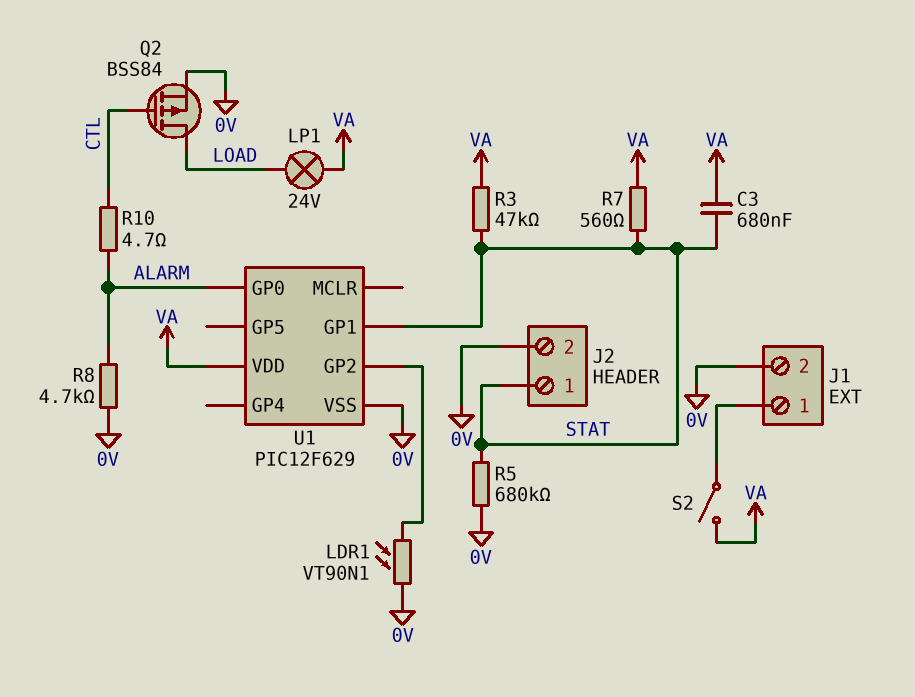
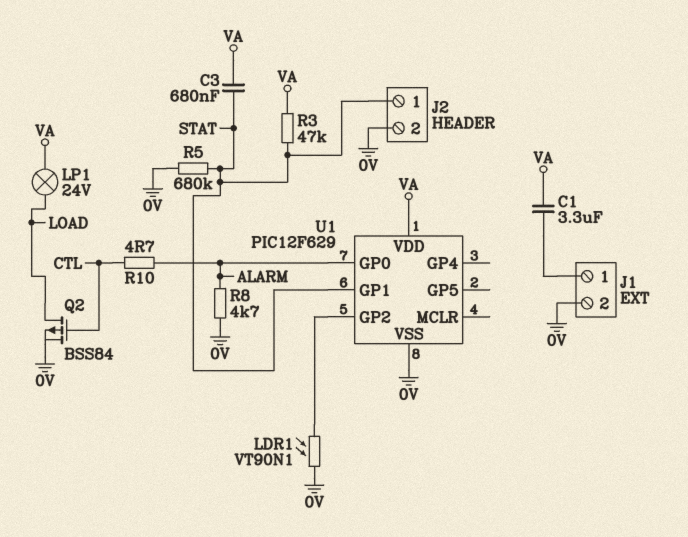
C1: none -> 3.3uF (J1/1, VA)
R7: 560 (STAT, VA) -> none
S2: switch (J1/1, VA) -> none

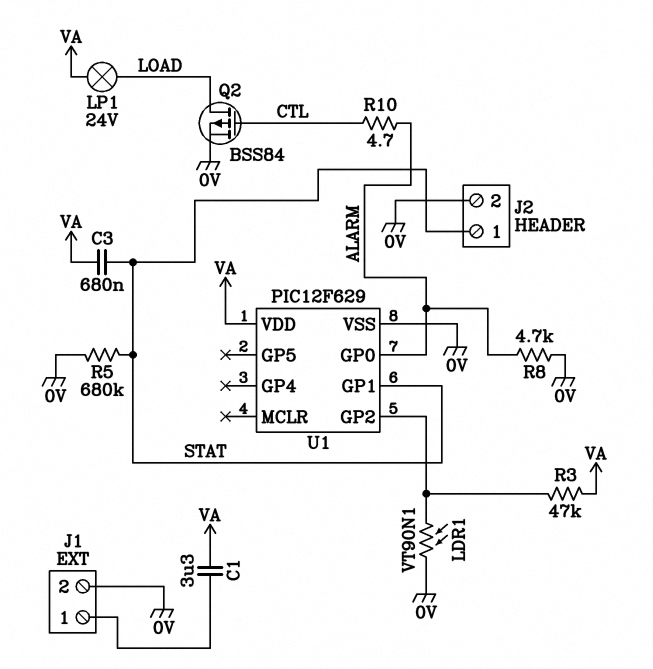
R3: 47k (STAT, VA) -> 47k (U1/GP2, VA)

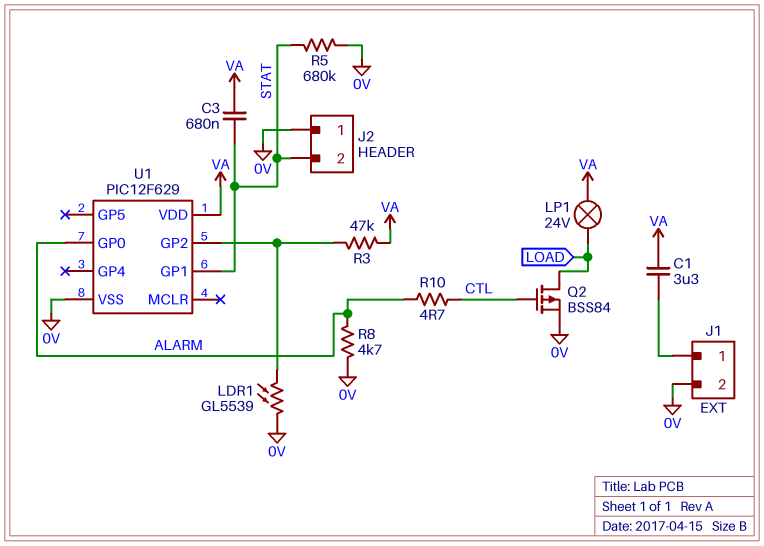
J2 pin 1: STAT -> 0V
J2 pin 2: 0V -> STAT
LDR1: VT90N1 (0V, U1/GP2) -> GL5539 (0V, U1/GP2)

